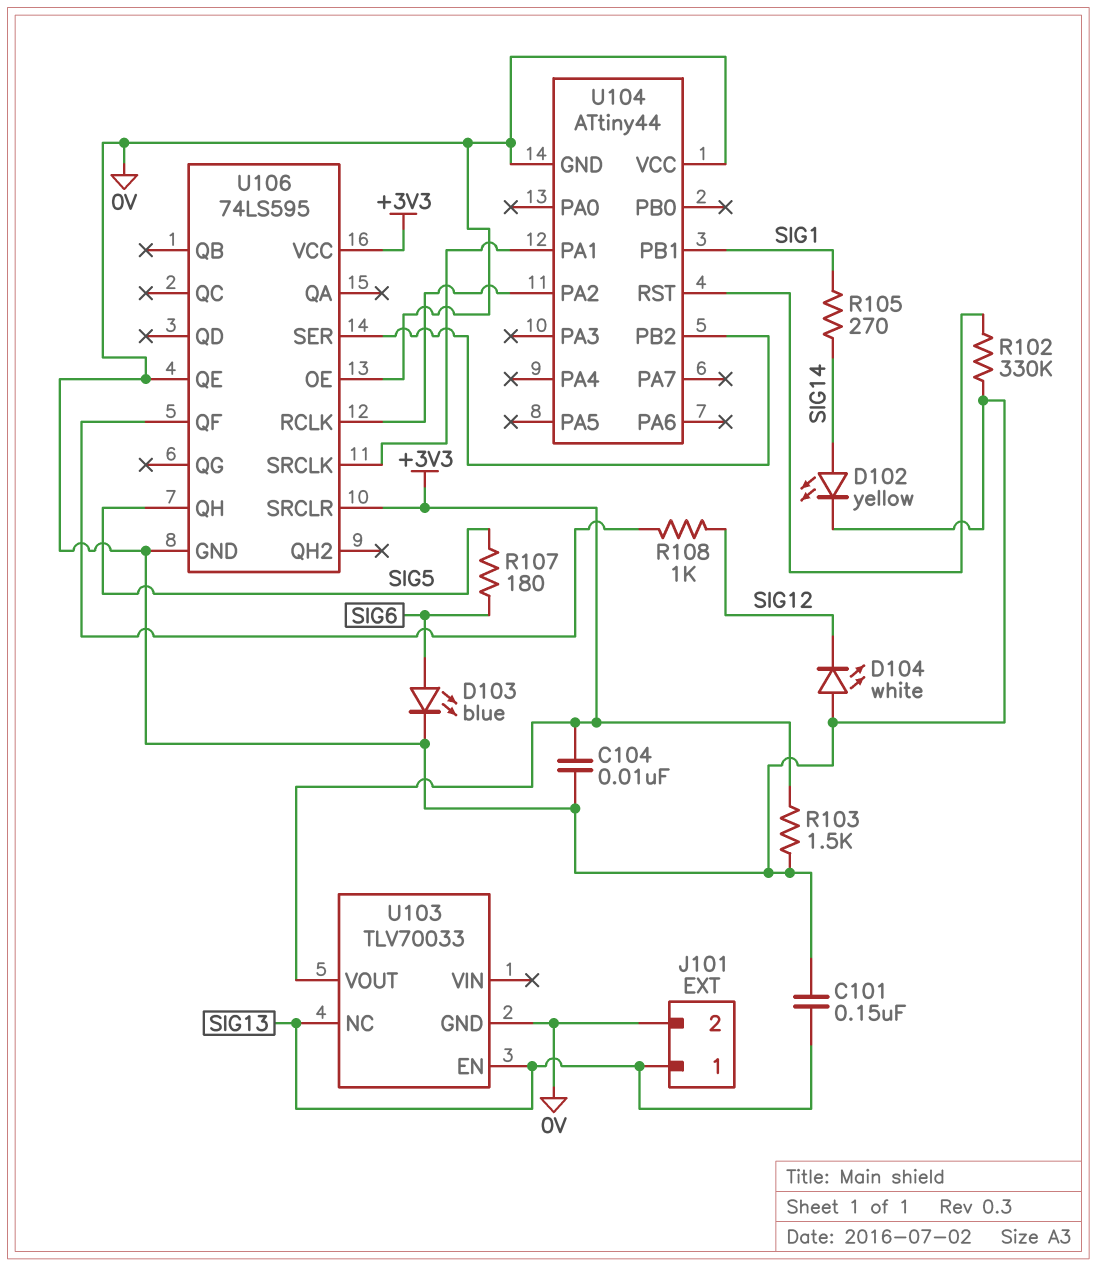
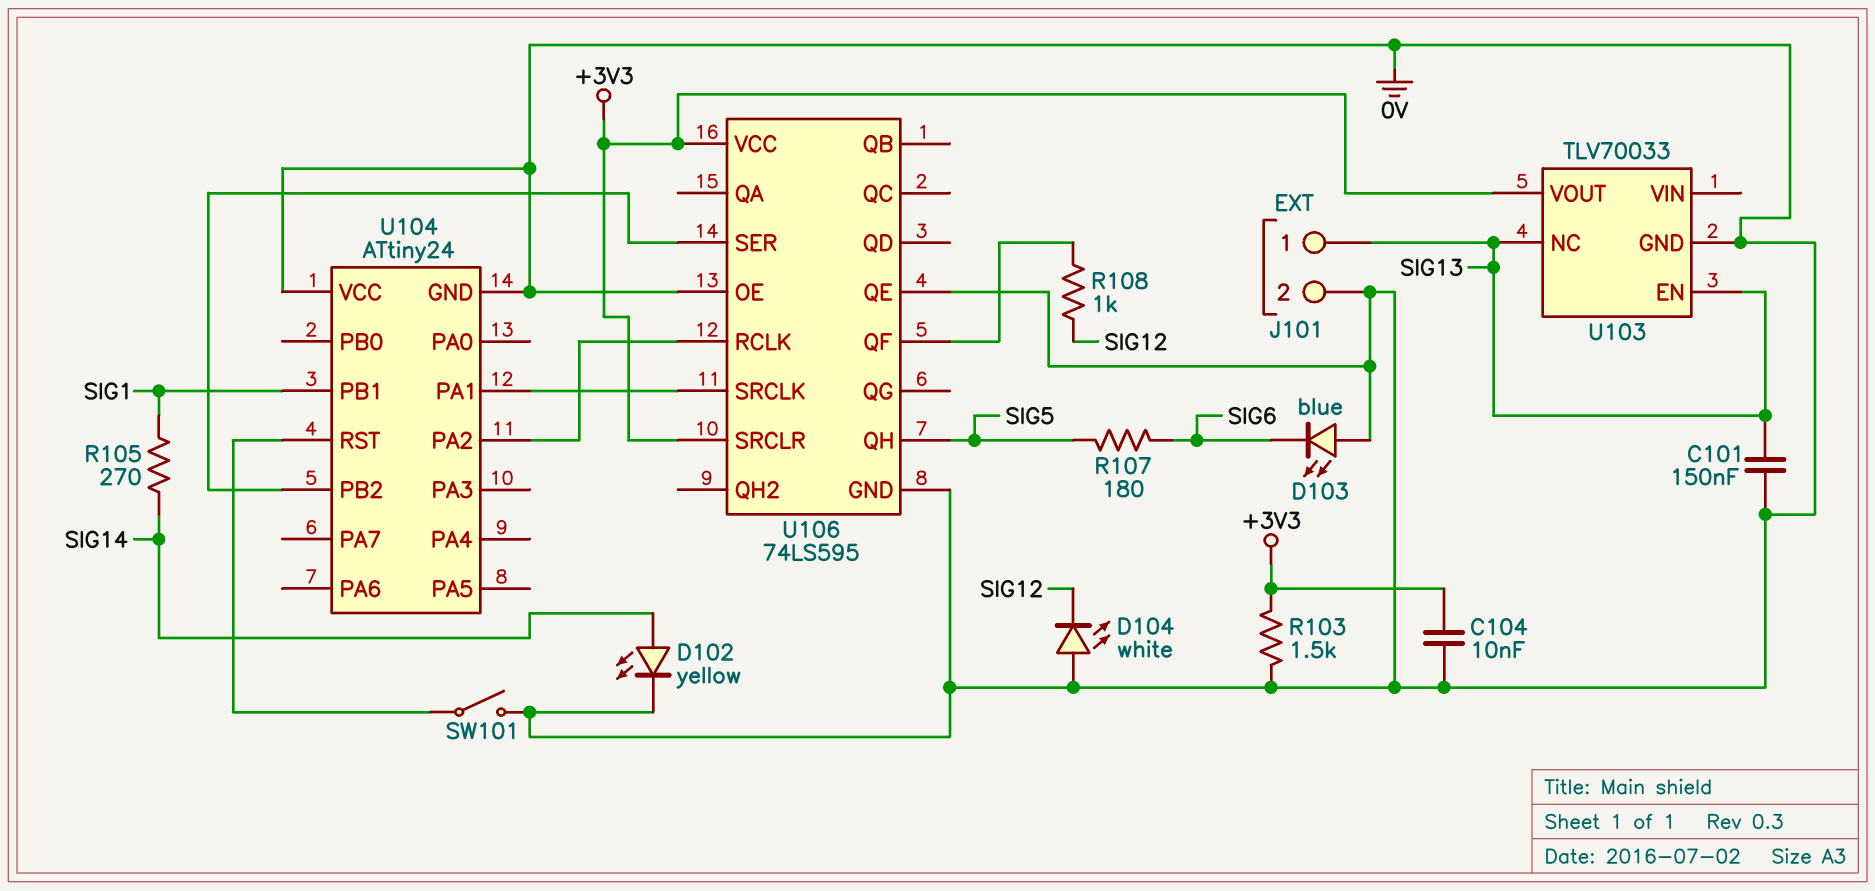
D103: LED blue (A SIG6, K 0V) -> LED blue (A 0V, K SIG6)
R102: 330k (0V, U104/RST) -> none
SW101: none -> switch (0V, U104/RST)
U104: ATtiny44 -> ATtiny24

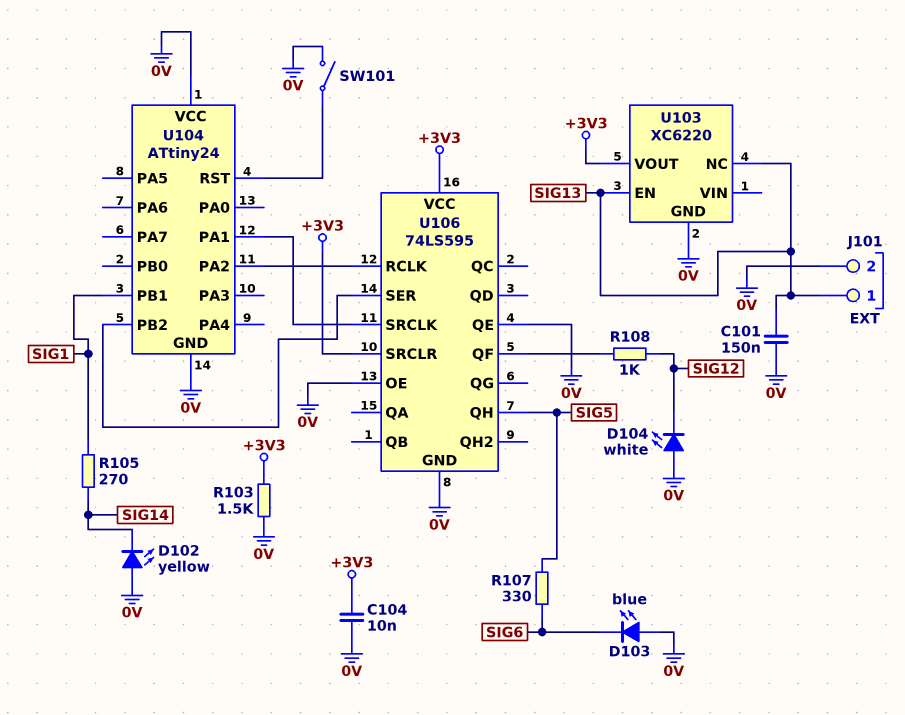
D102: LED yellow (A SIG14, K 0V) -> LED yellow (A 0V, K SIG14)
R107: 180 (SIG5, SIG6) -> 330 (SIG5, SIG6)
U103: TLV70033 -> XC6220

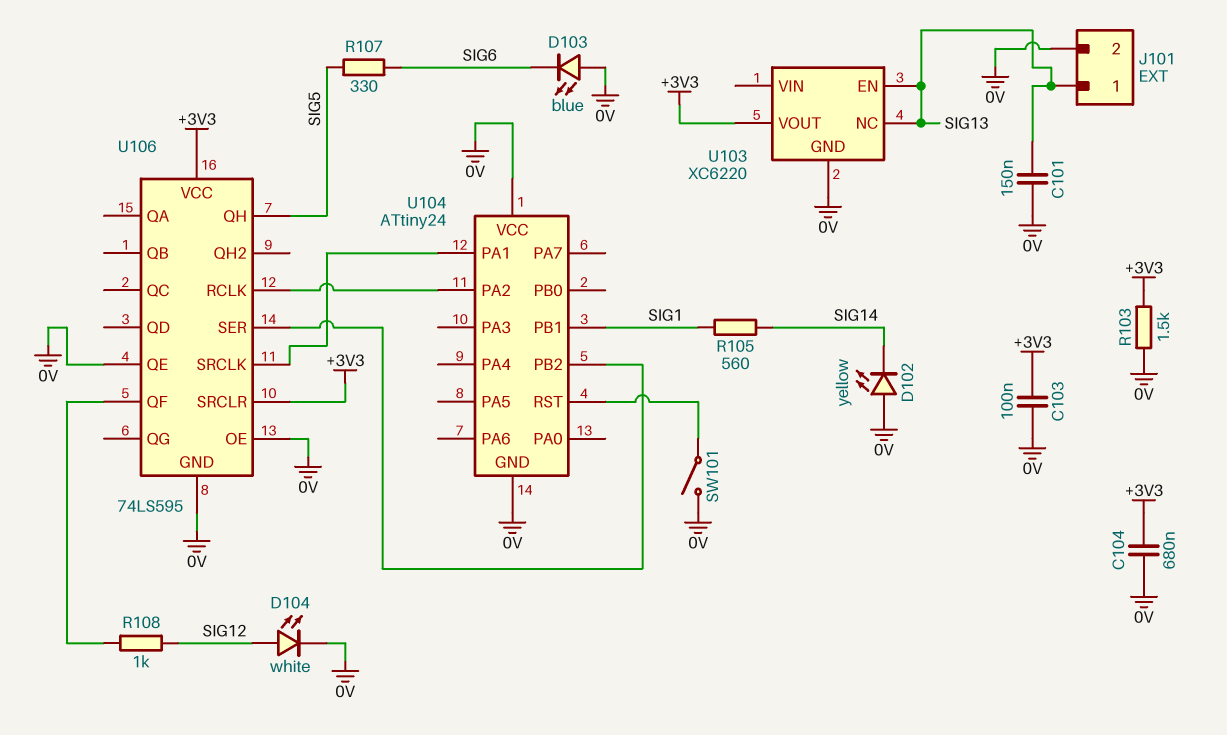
C103: none -> 100nF (+3V3, 0V)
C104: 10nF (+3V3, 0V) -> 680nF (+3V3, 0V)
D104: LED white (A 0V, K SIG12) -> LED white (A SIG12, K 0V)
R105: 270 (SIG1, SIG14) -> 560 (SIG1, SIG14)

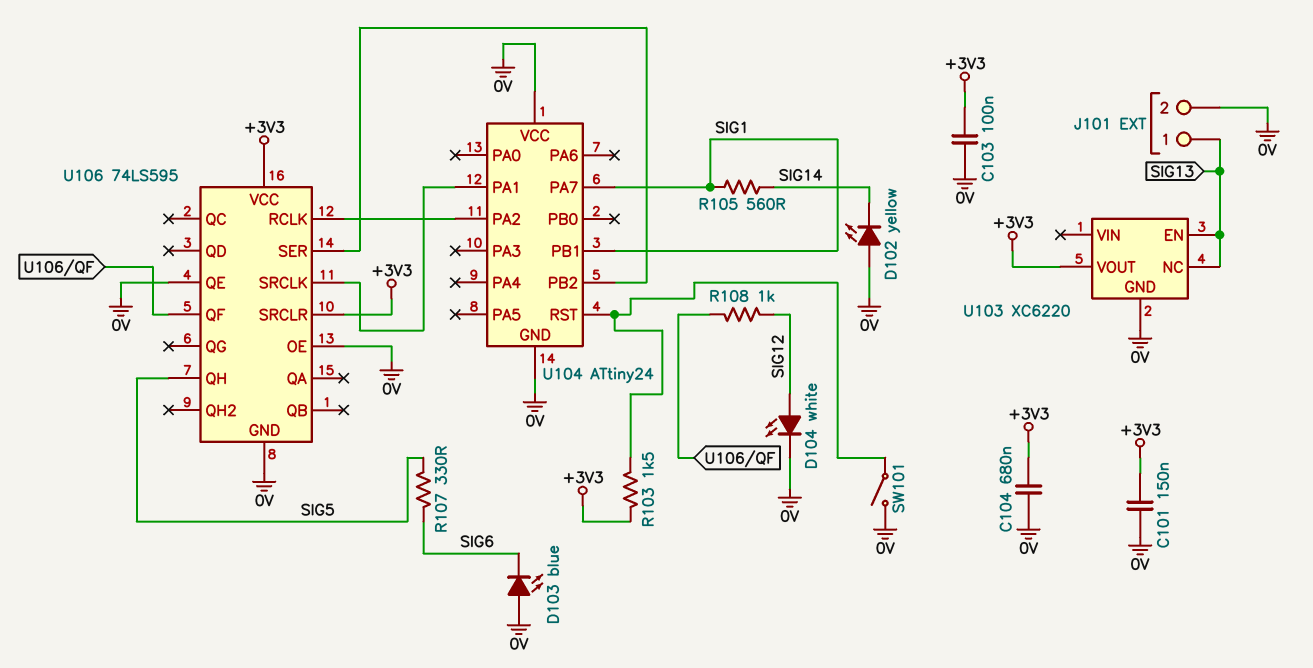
C101: 150nF (0V, SIG13) -> 150nF (+3V3, 0V)
R103: 1.5k (+3V3, 0V) -> 1.5k (+3V3, U104/RST)
U104 pin PA7: none -> SIG1

